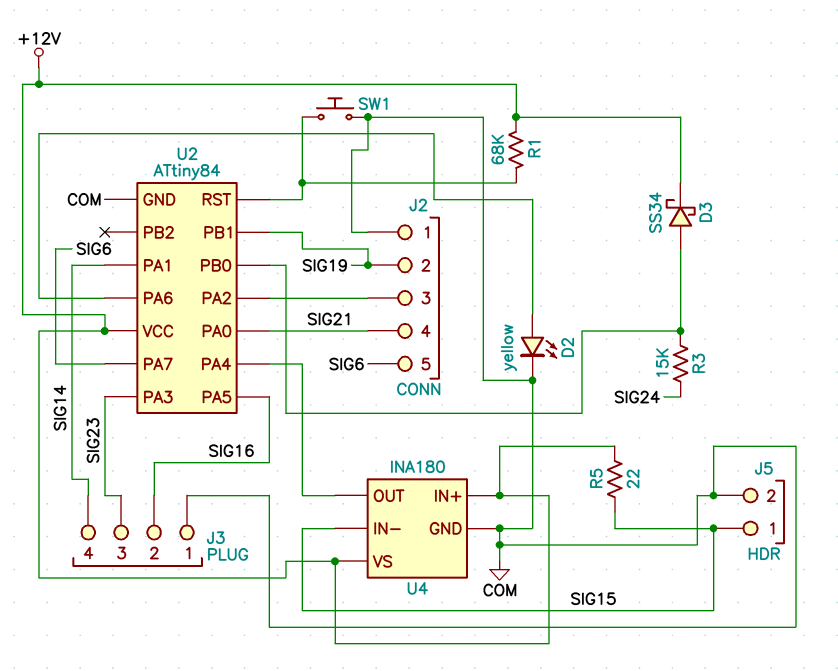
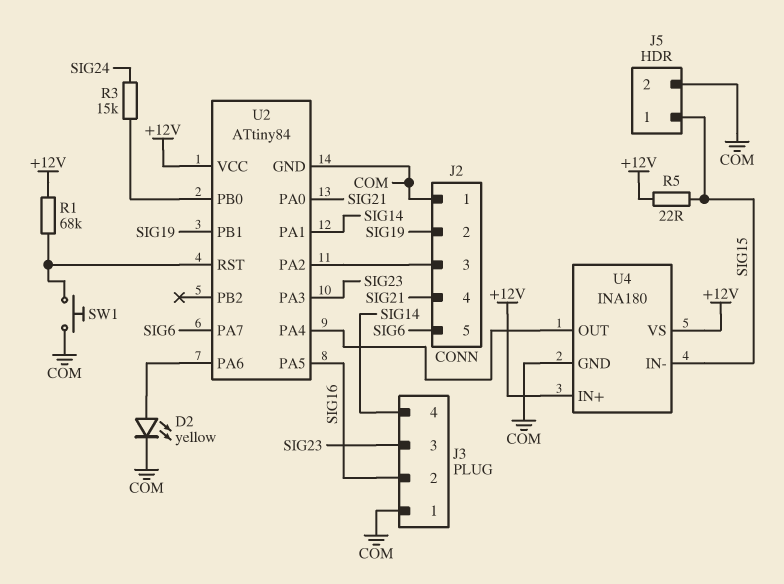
D3: schottky SS34 (A U2/PB0, K +12V) -> none

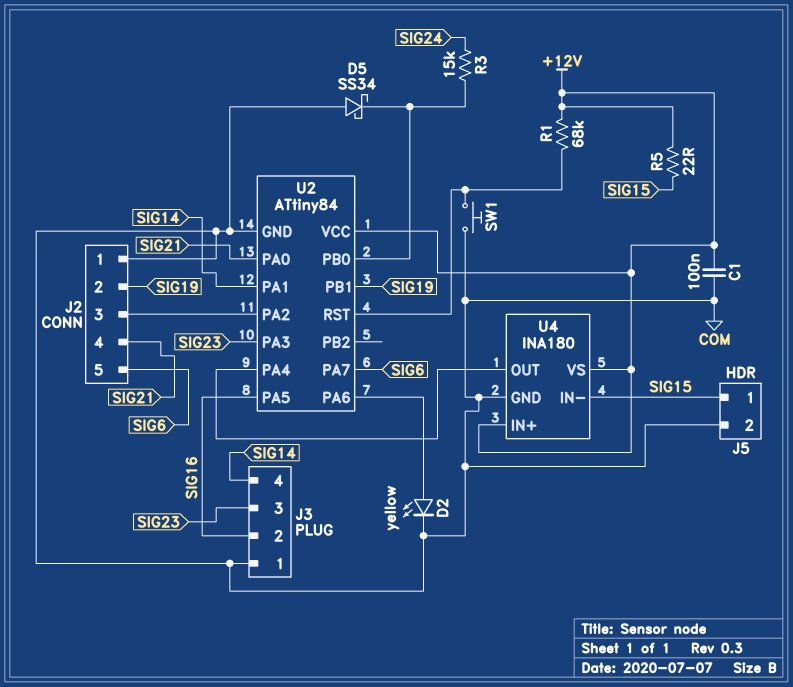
C1: none -> 100nF (+12V, COM)
D5: none -> schottky SS34 (A COM, K U2/PB0)

